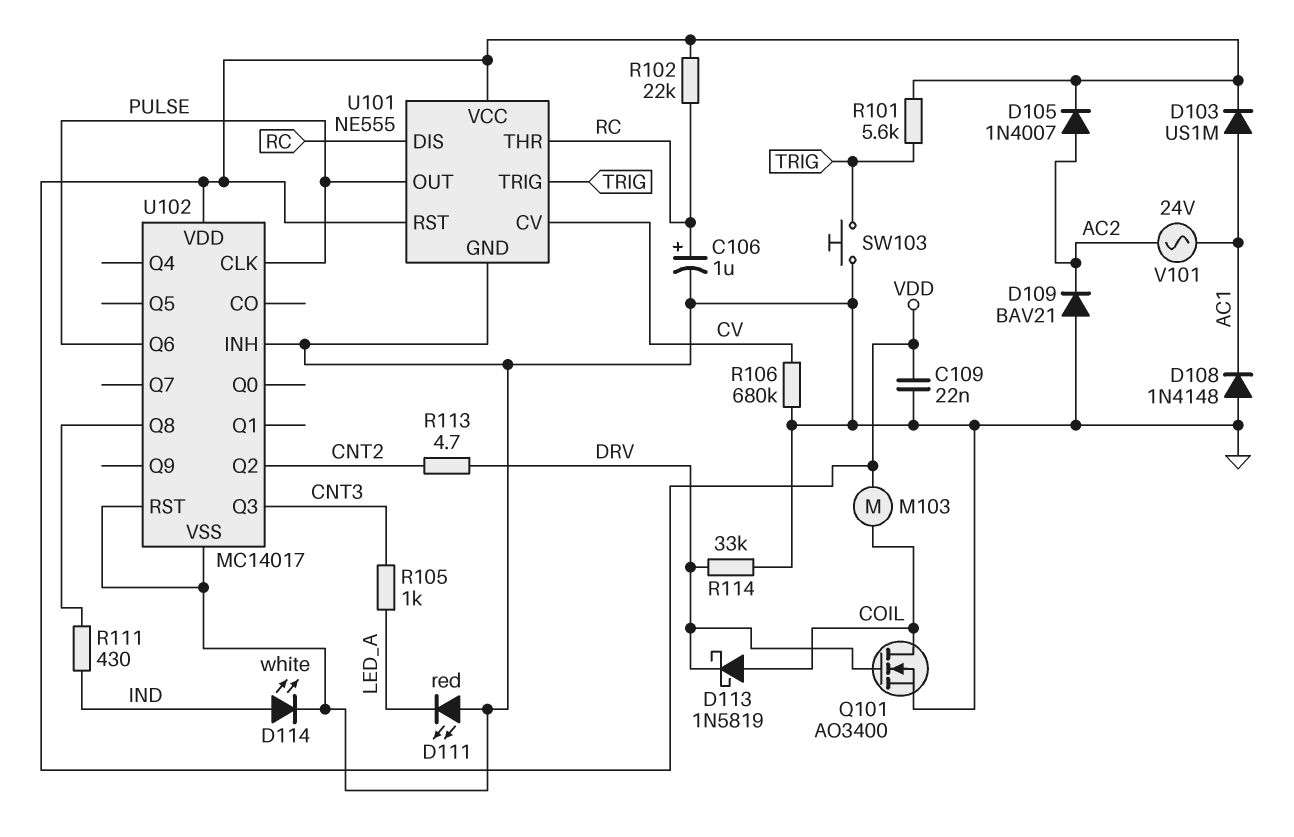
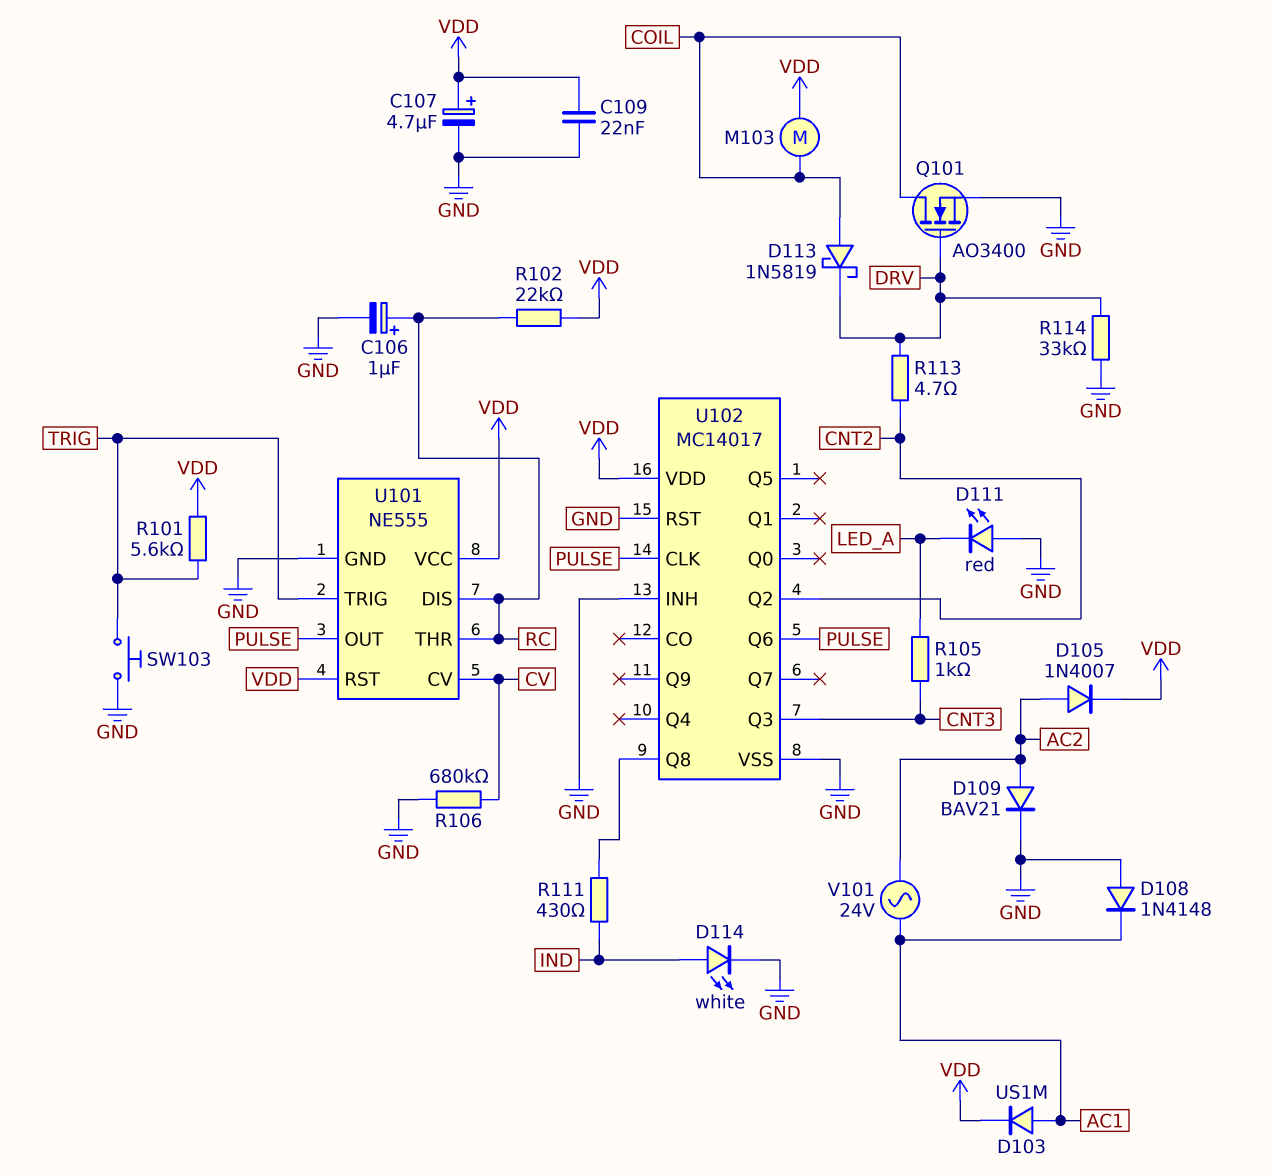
C107: none -> 4.7uF (plus VDD, minus GND)
D109: diode BAV21 (A GND, K AC2) -> diode BAV21 (A AC2, K GND)

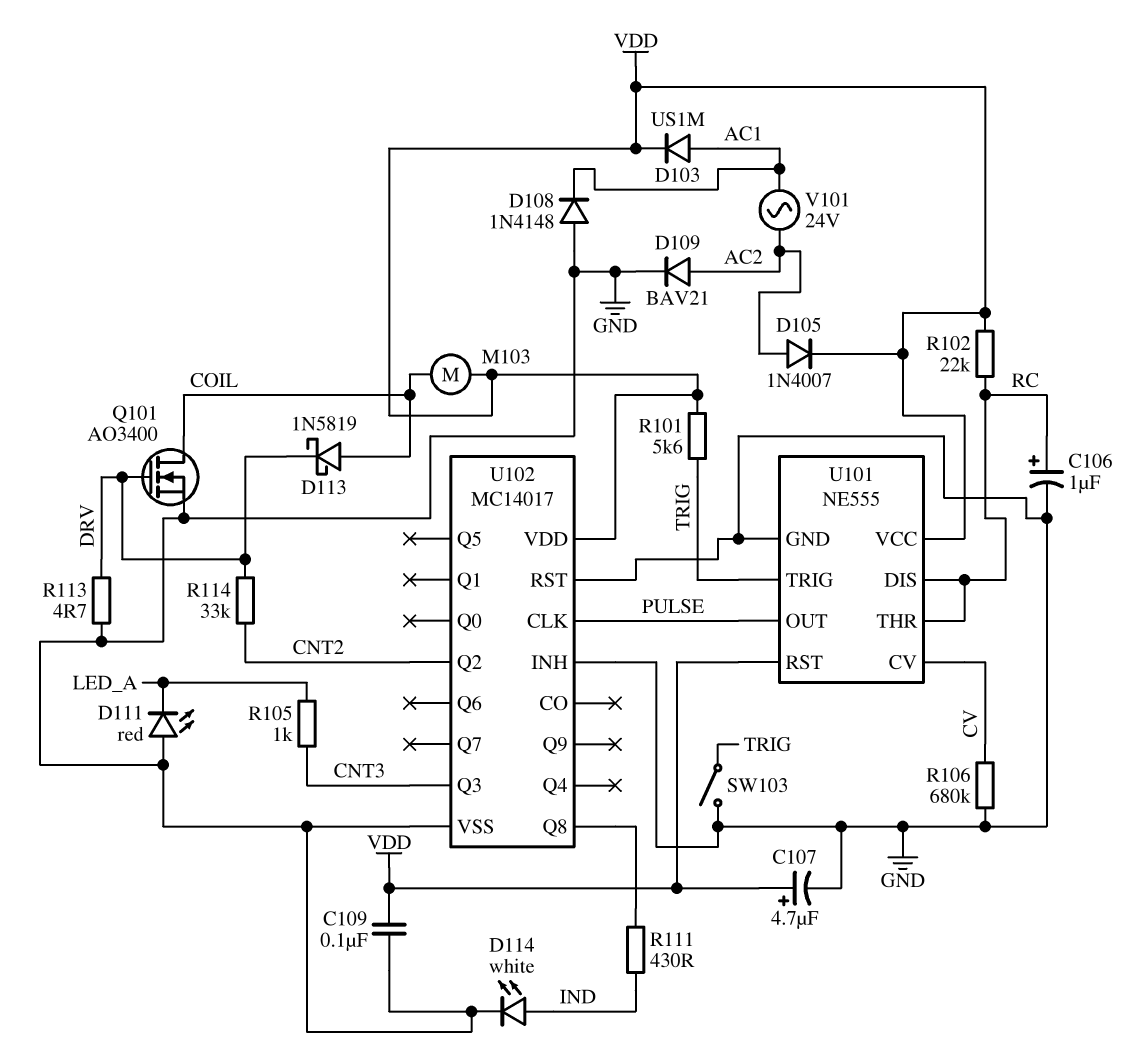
C109: 22nF (GND, VDD) -> 100nF (GND, VDD)
R113: 4.7 (CNT2, DRV) -> 4.7 (DRV, GND)
R114: 33k (DRV, GND) -> 33k (CNT2, DRV)
SW103: button (GND, TRIG) -> switch (GND, TRIG)
U102 pin Q6: PULSE -> none

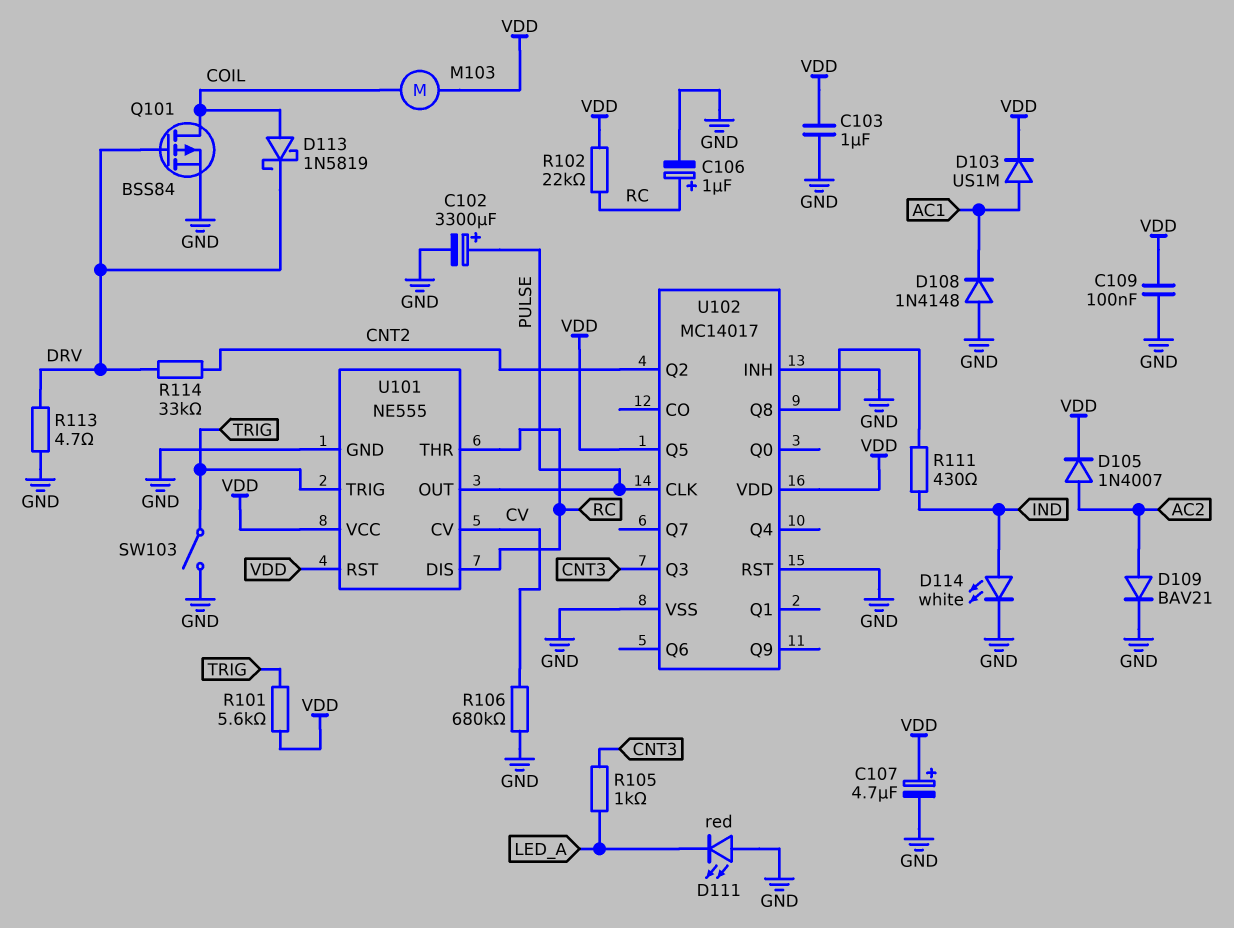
C102: none -> 3300uF (plus PULSE, minus GND)
C103: none -> 1uF (GND, VDD)
Q101: NMOS AO3400 (G DRV, D COIL, S GND) -> PMOS BSS84 (G DRV, D COIL, S GND)
U102 pin Q5: none -> VDD
V101: AC 24V (AC1, AC2) -> none

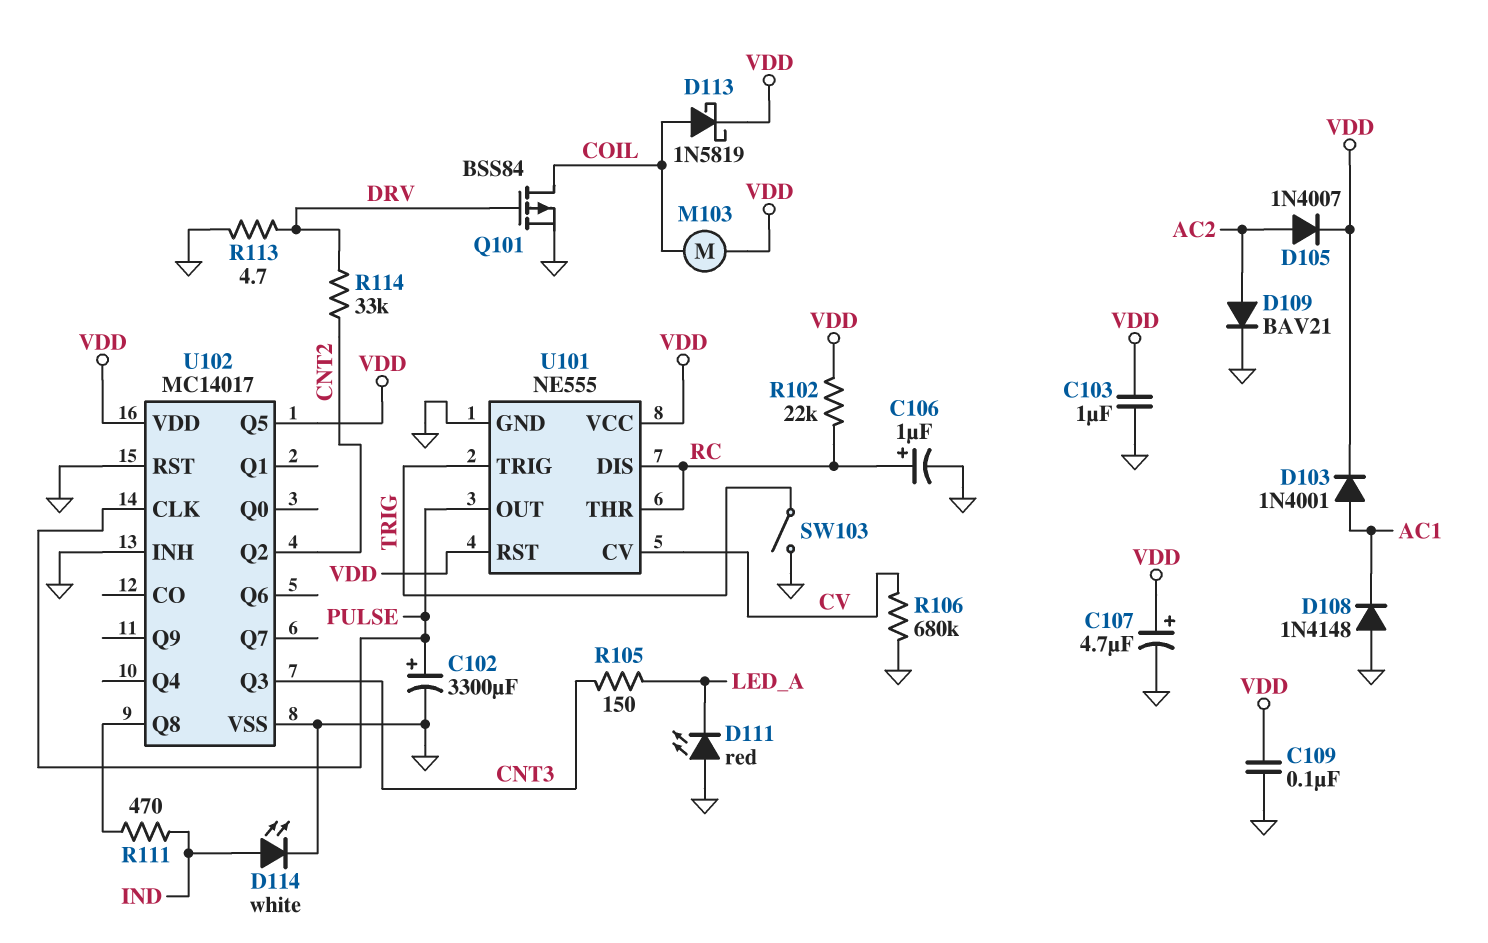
D103: diode US1M (A AC1, K VDD) -> diode 1N4001 (A AC1, K VDD)
D113: schottky 1N5819 (A COIL, K DRV) -> schottky 1N5819 (A COIL, K VDD)
R101: 5.6k (TRIG, VDD) -> none
R105: 1k (CNT3, LED_A) -> 150 (CNT3, LED_A)
R111: 430 (IND, U102/Q8) -> 470 (IND, U102/Q8)

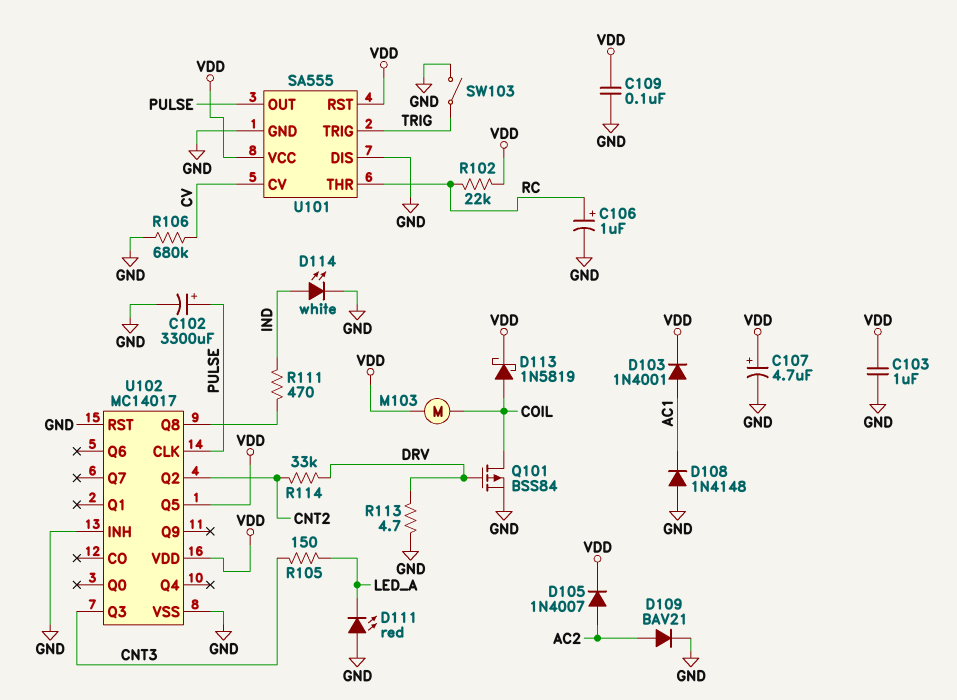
U101: NE555 -> SA555
U101 pin DIS: RC -> GND

